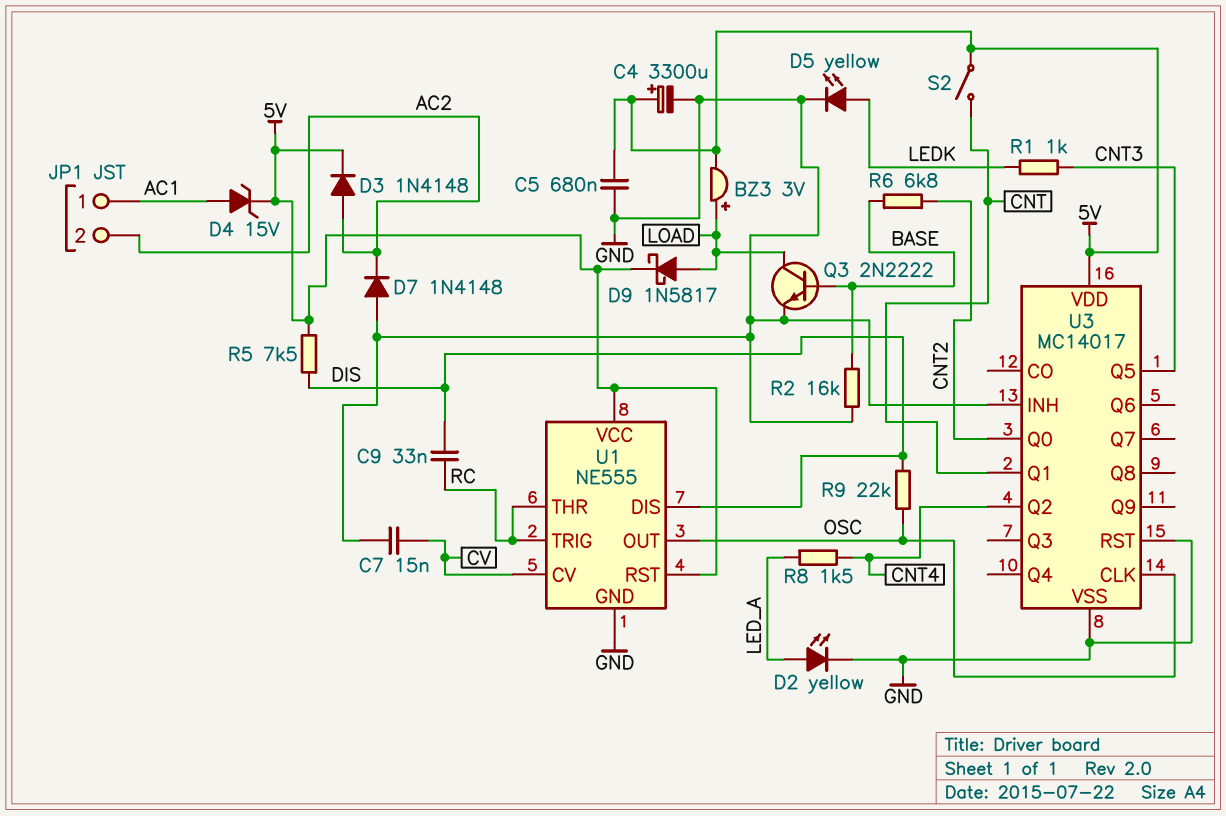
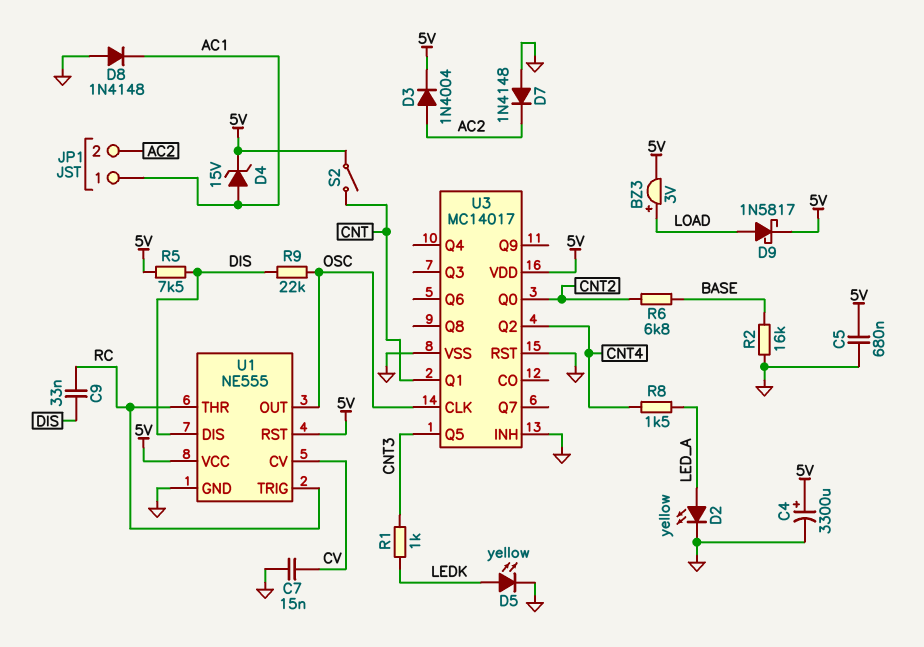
D3: diode 1N4148 (A AC2, K 5V) -> diode 1N4004 (A AC2, K 5V)
D8: none -> diode 1N4148 (A GND, K AC1)
Q3: NPN 2N2222 (B BASE, C LOAD, E GND) -> none

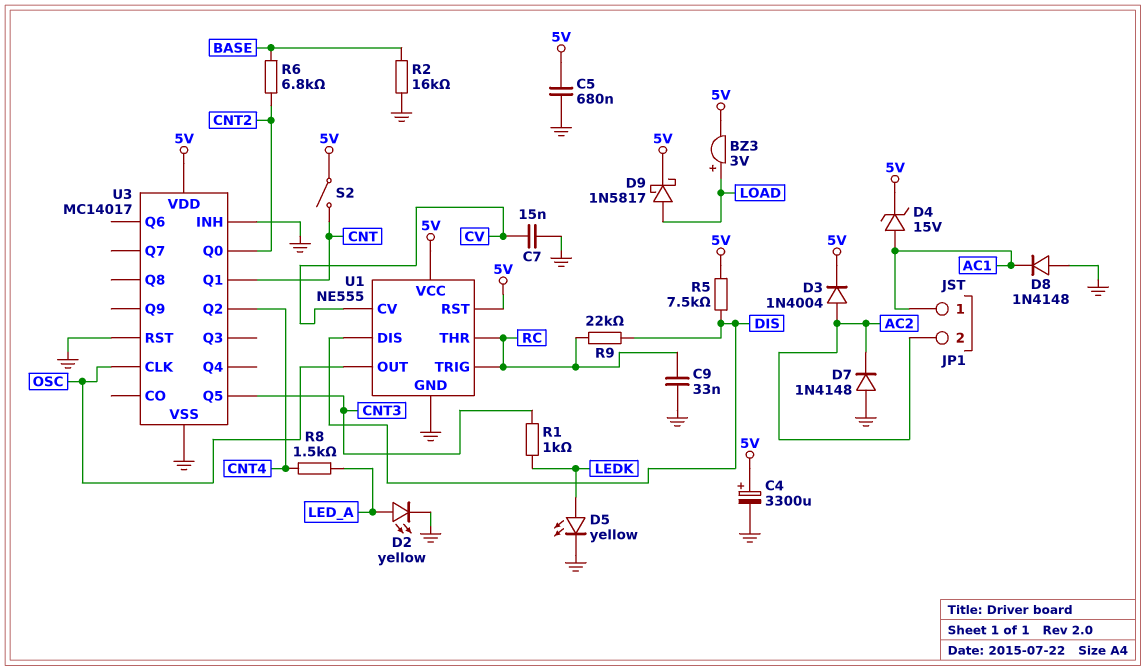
C9: 33nF (DIS, RC) -> 33nF (GND, RC)
R9: 22k (DIS, OSC) -> 22k (DIS, RC)

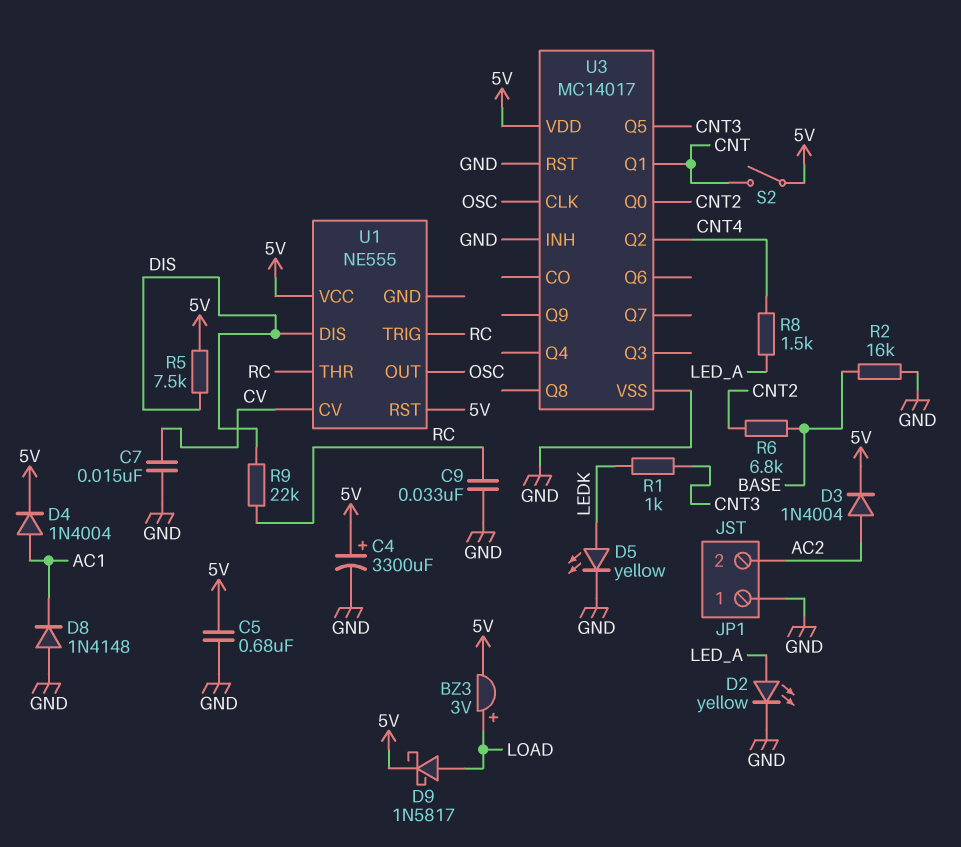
D4: zener 15V (A AC1, K 5V) -> diode 1N4004 (A AC1, K 5V)
D7: diode 1N4148 (A GND, K AC2) -> none
JP1 pin 1: AC1 -> GND
U1 pin GND: GND -> none

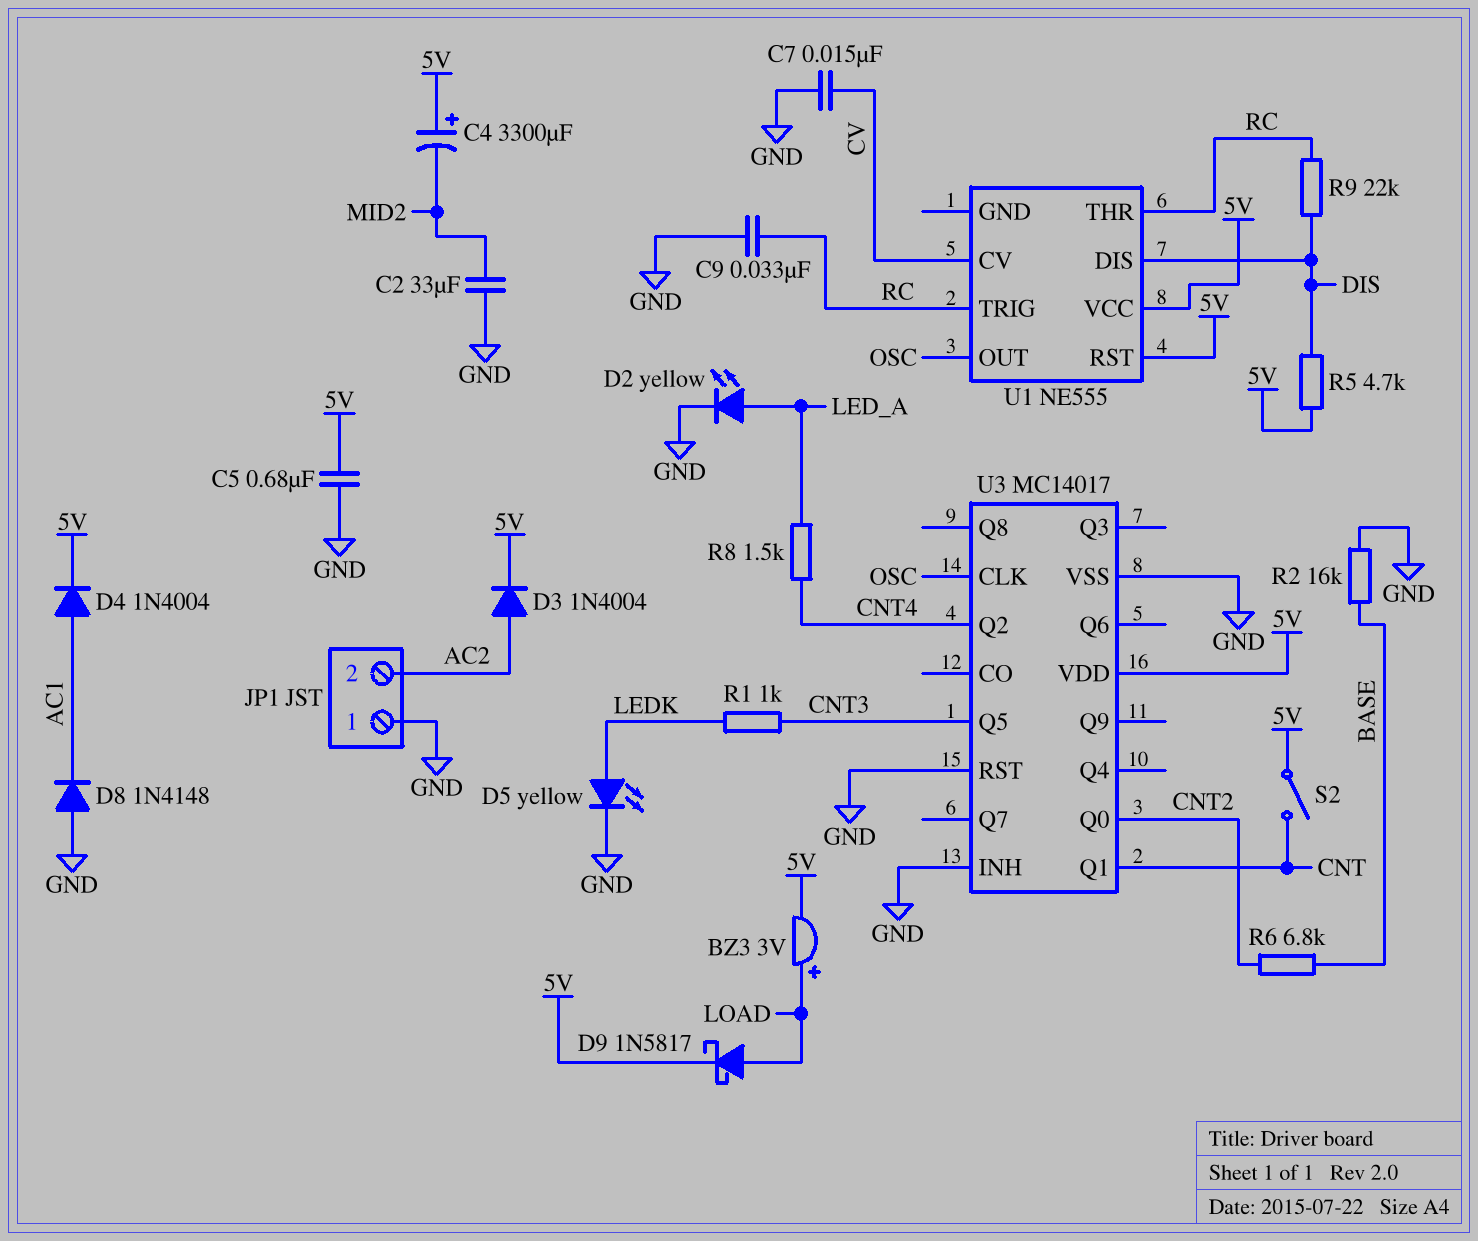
C2: none -> 33uF (GND, MID2)
C4: 3300uF (plus 5V, minus GND) -> 3300uF (plus 5V, minus MID2)
R5: 7.5k (5V, DIS) -> 4.7k (5V, DIS)

